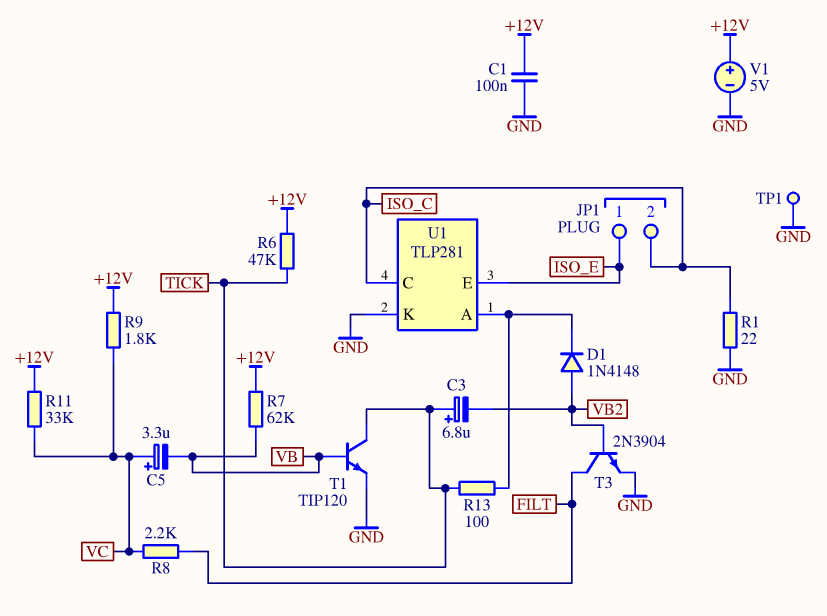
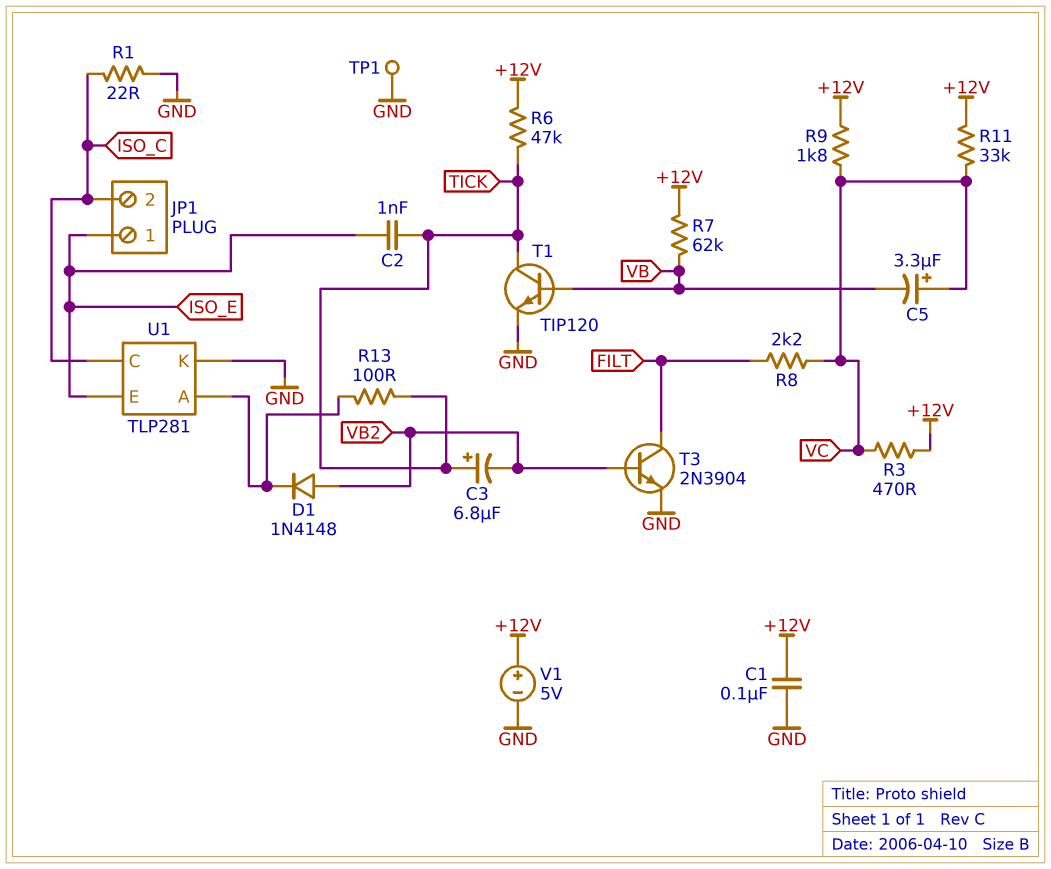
C2: none -> 1nF (ISO_E, TICK)
R3: none -> 470 (+12V, VC)

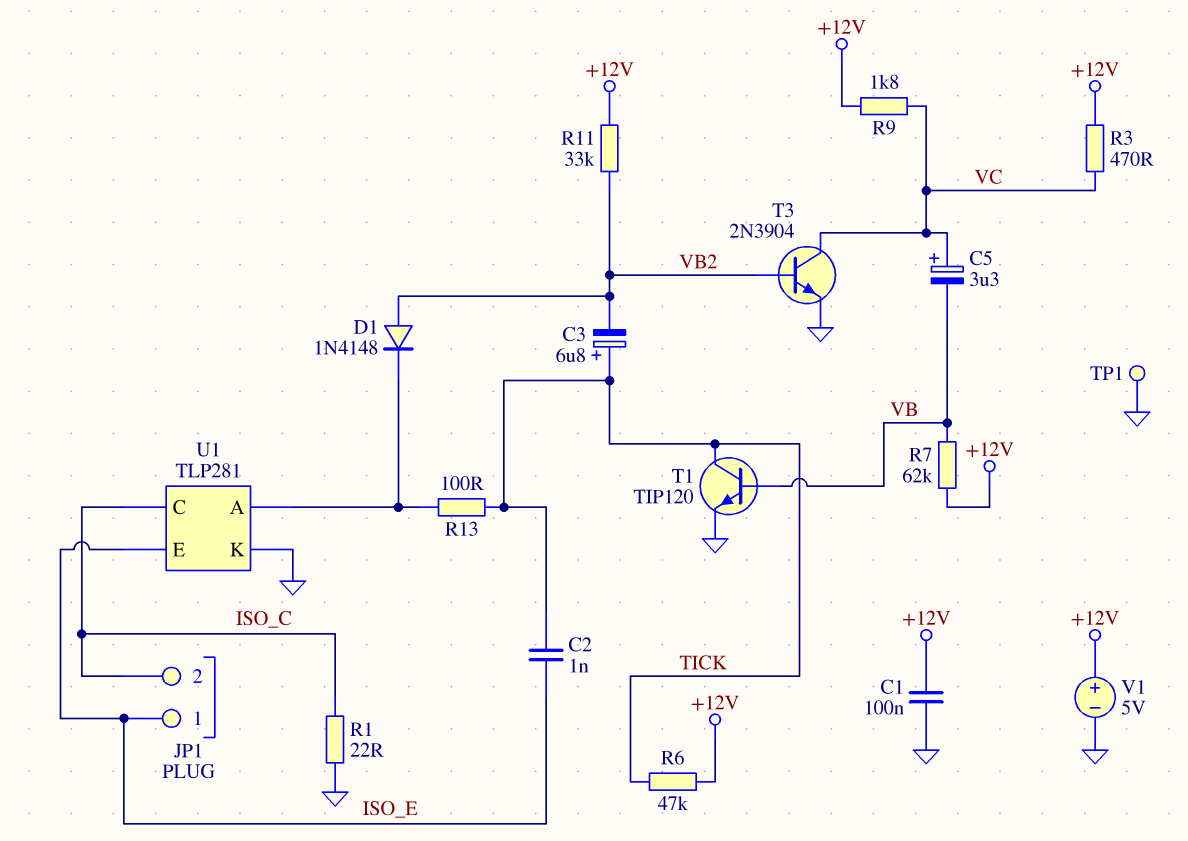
R8: 2.2k (FILT, VC) -> none
R11: 33k (+12V, VC) -> 33k (+12V, VB2)
T3: NPN 2N3904 (B VB2, C FILT, E GND) -> NPN 2N3904 (B VB2, C VC, E GND)

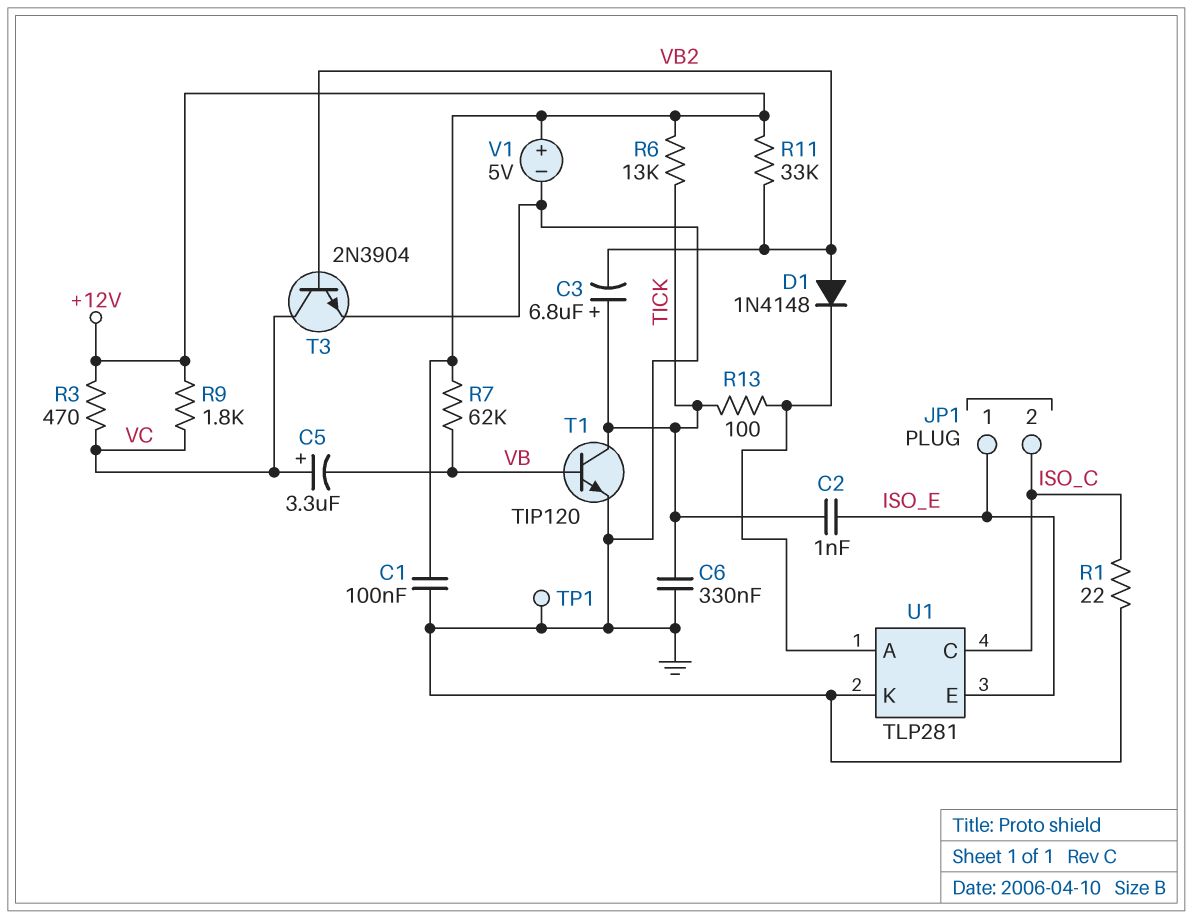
C6: none -> 330nF (GND, TICK)
R6: 47k (+12V, TICK) -> 13k (+12V, TICK)

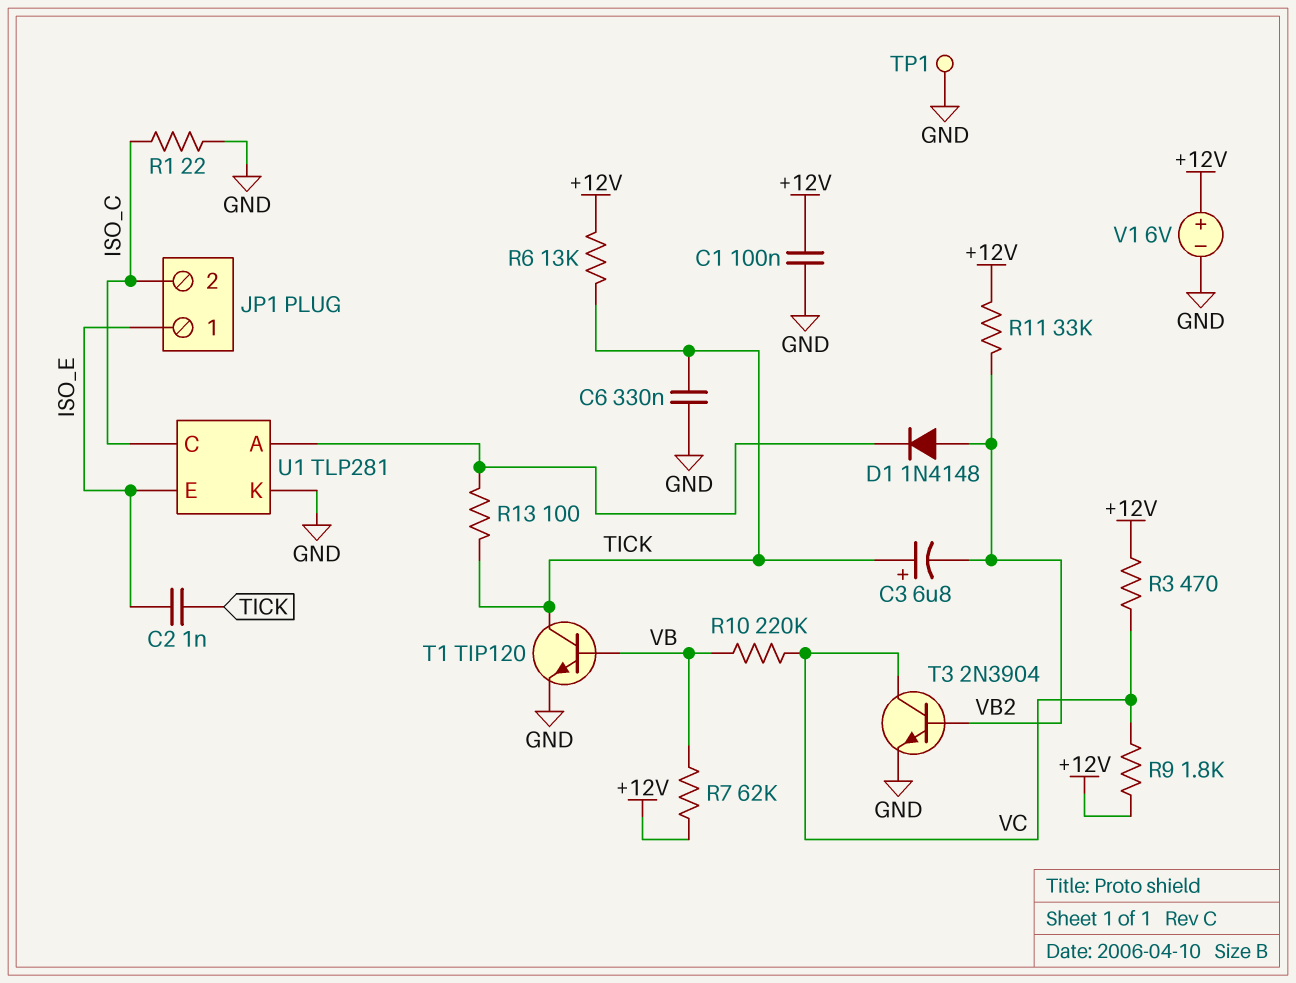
C5: 3.3uF (plus VC, minus VB) -> none
R10: none -> 220k (VB, VC)
V1: 5V (plus +12V, minus GND) -> 6V (plus +12V, minus GND)

